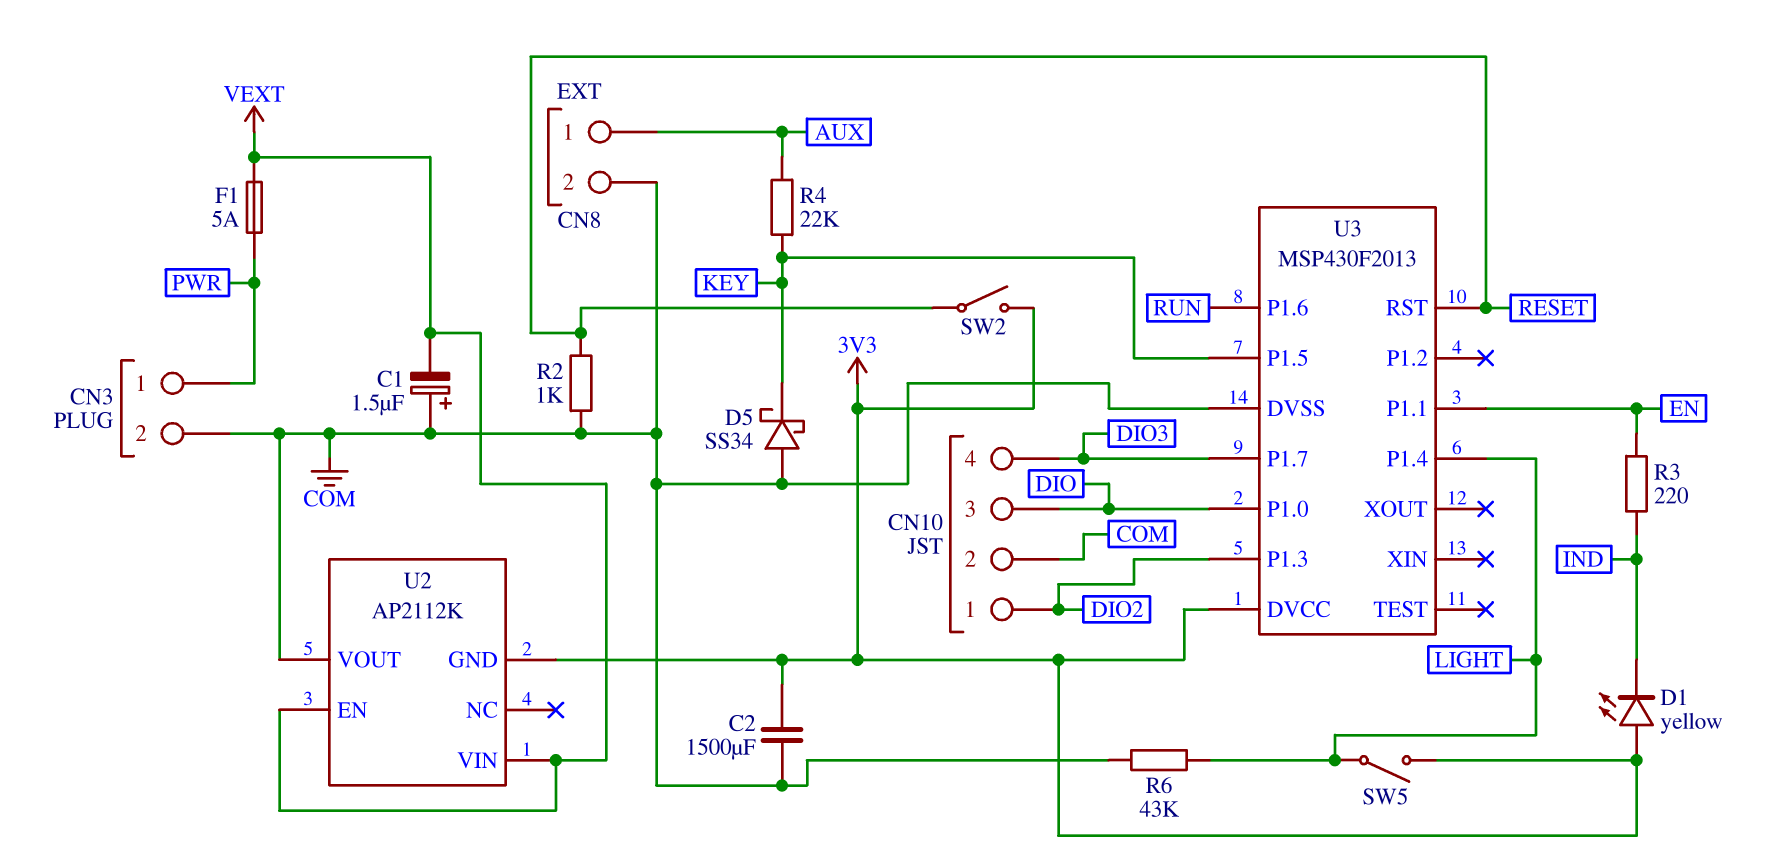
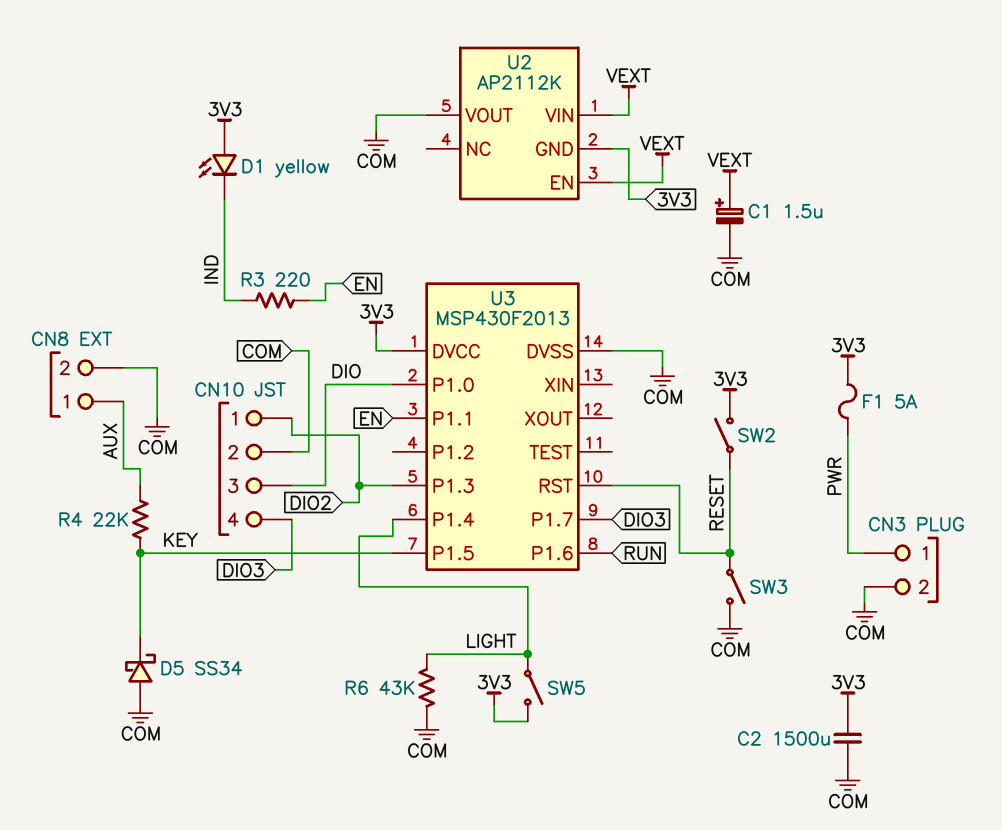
C1: 1.5uF (plus COM, minus VEXT) -> 1.5uF (plus VEXT, minus COM)
F1: 5A (PWR, VEXT) -> 5A (3V3, PWR)
R2: 1k (COM, RESET) -> none
SW3: none -> switch (COM, RESET)

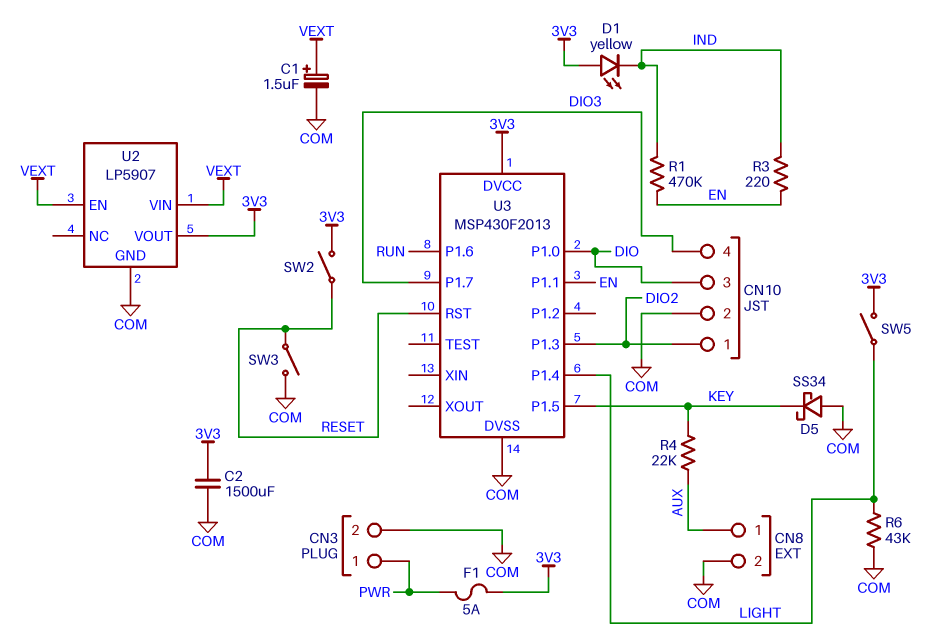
R1: none -> 470k (EN, IND)
U2: AP2112K -> LP5907
U2 pin GND: 3V3 -> COM
U2 pin VOUT: COM -> 3V3

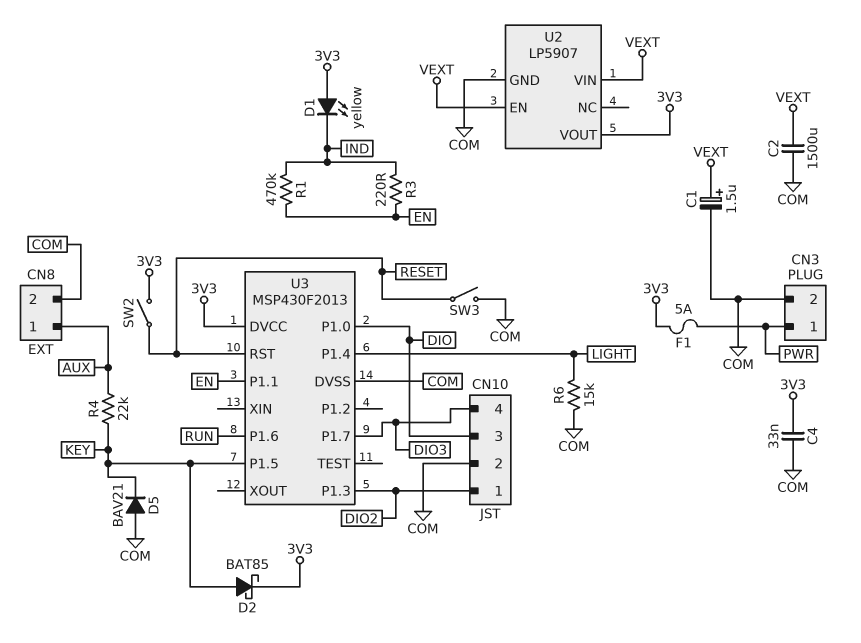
C2: 1500uF (3V3, COM) -> 1500uF (COM, VEXT)
C4: none -> 33nF (3V3, COM)
D2: none -> schottky BAT85 (A KEY, K 3V3)
D5: schottky SS34 (A COM, K KEY) -> diode BAV21 (A COM, K KEY)
R6: 43k (COM, LIGHT) -> 15k (COM, LIGHT)
SW5: switch (3V3, LIGHT) -> none

